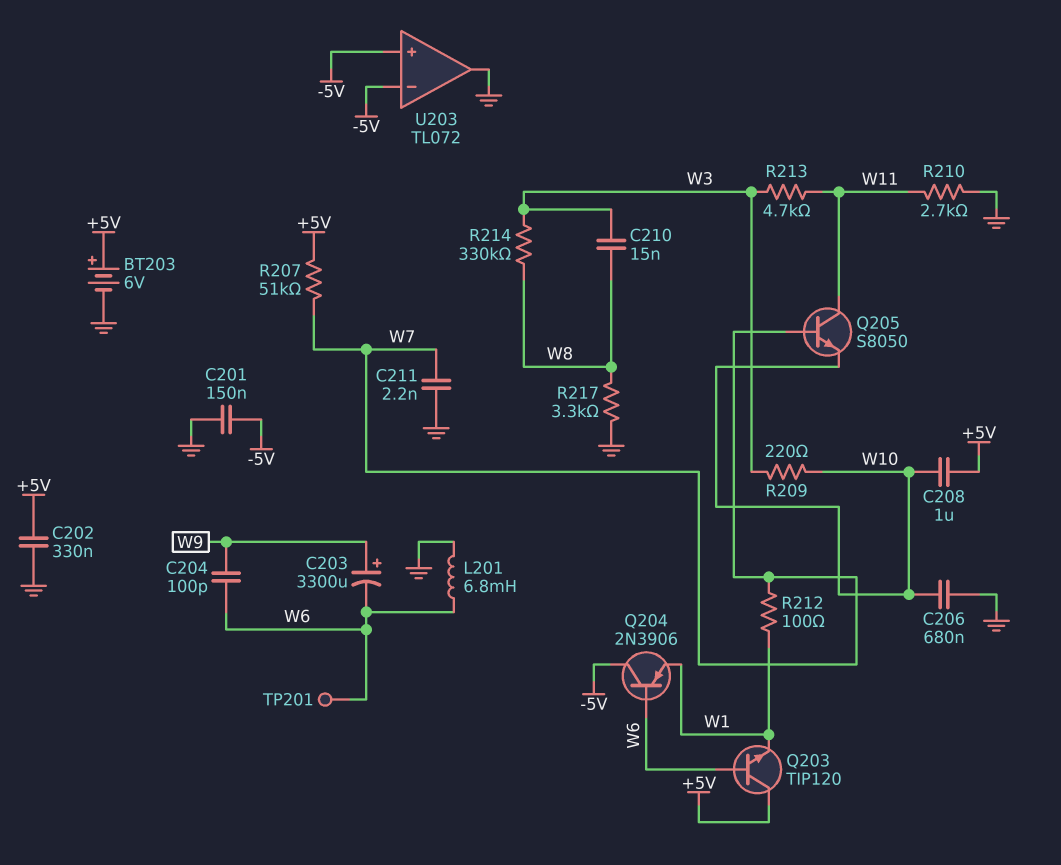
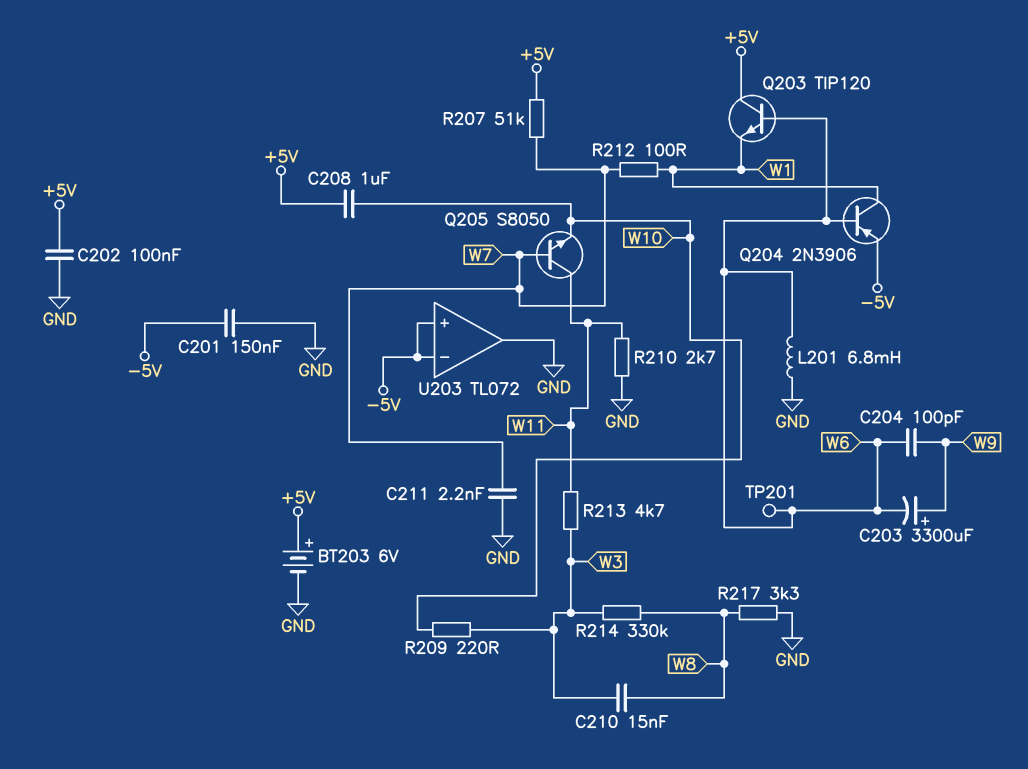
C202: 330nF (+5V, GND) -> 100nF (+5V, GND)
C206: 680nF (GND, W10) -> none
Q204: PNP 2N3906 (B W6, C -5V, E W1) -> PNP 2N3906 (B W6, C W1, E -5V)

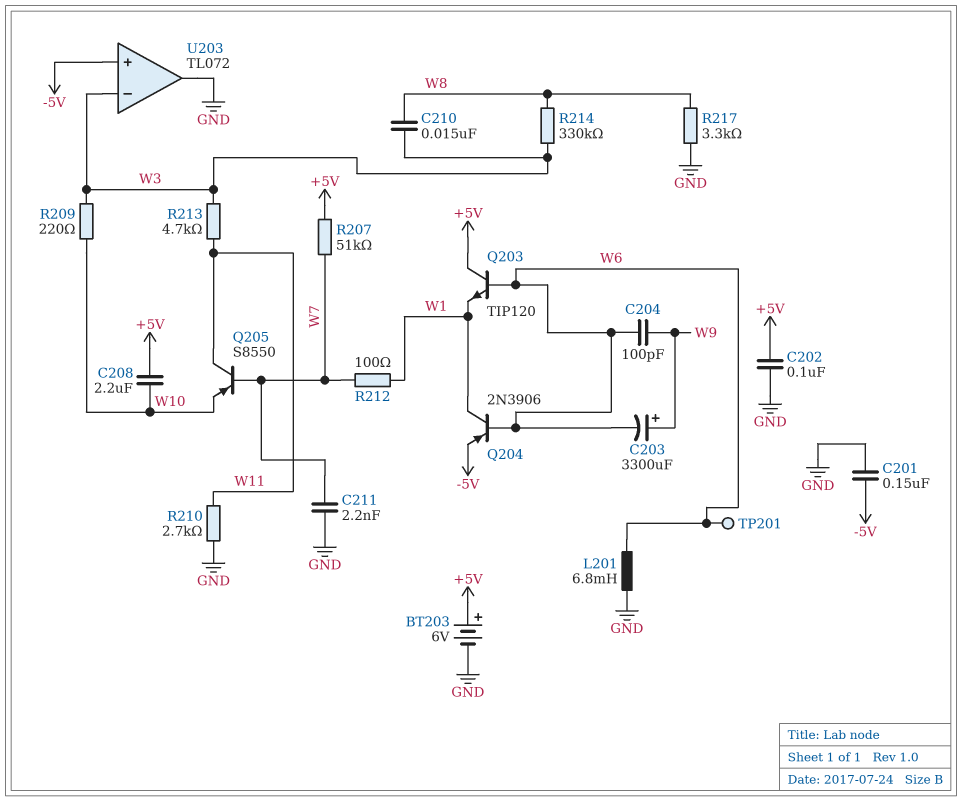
C208: 1uF (+5V, W10) -> 2.2uF (+5V, W10)
Q205: NPN S8050 (B W7, C W11, E W10) -> PNP S8550 (B W7, C W11, E W10)
U203 pin in-: -5V -> W3

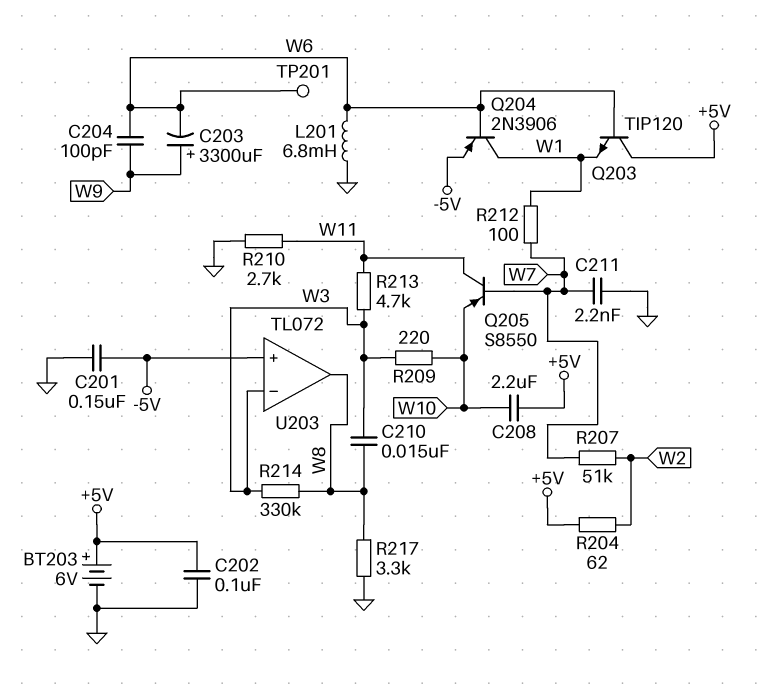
R204: none -> 62 (+5V, W2)
R207: 51k (+5V, W7) -> 51k (W2, W7)
U203 pin out: GND -> W8

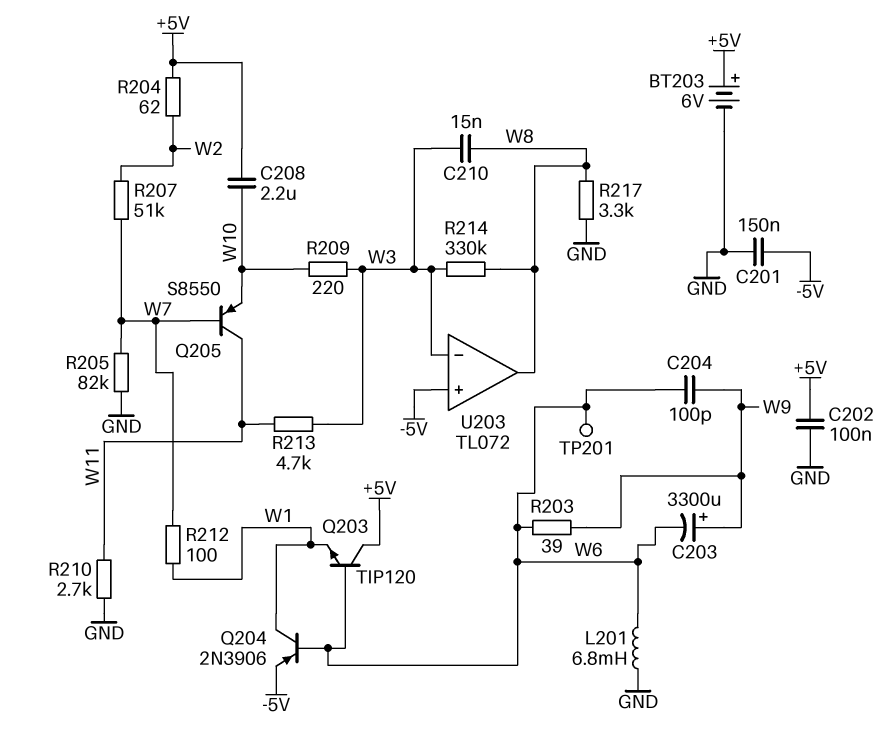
C211: 2.2nF (GND, W7) -> none
R203: none -> 39 (W6, W9)
R205: none -> 82k (GND, W7)

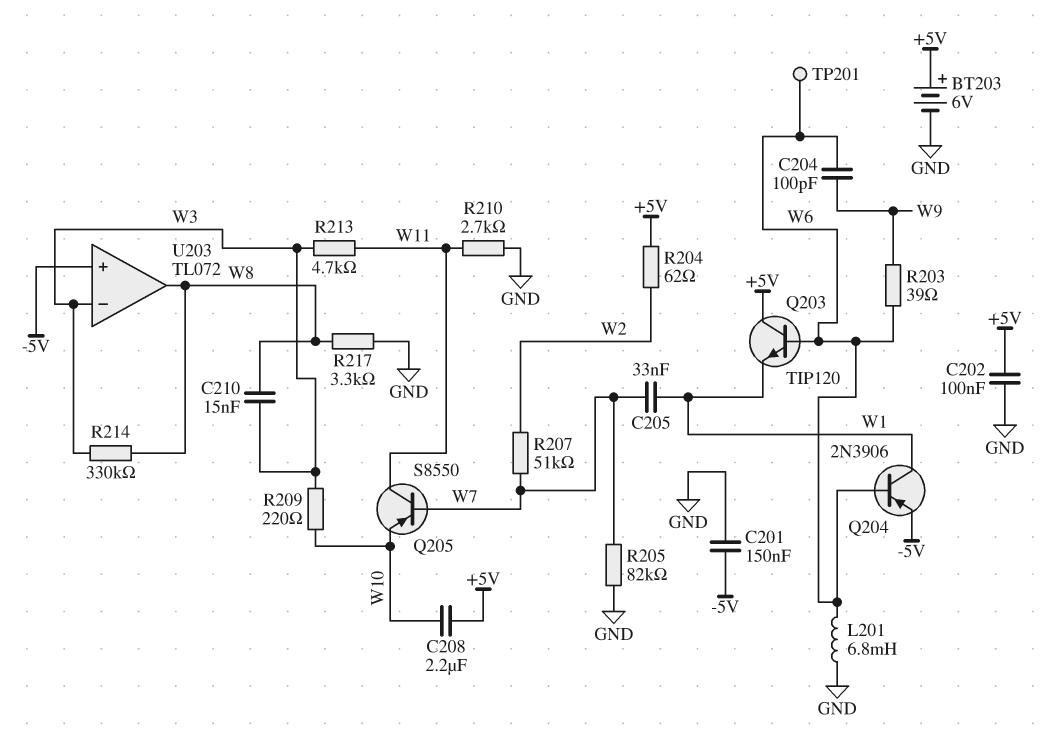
C203: 3300uF (plus W9, minus W6) -> none
C205: none -> 33nF (W1, W7)
R212: 100 (W1, W7) -> none

